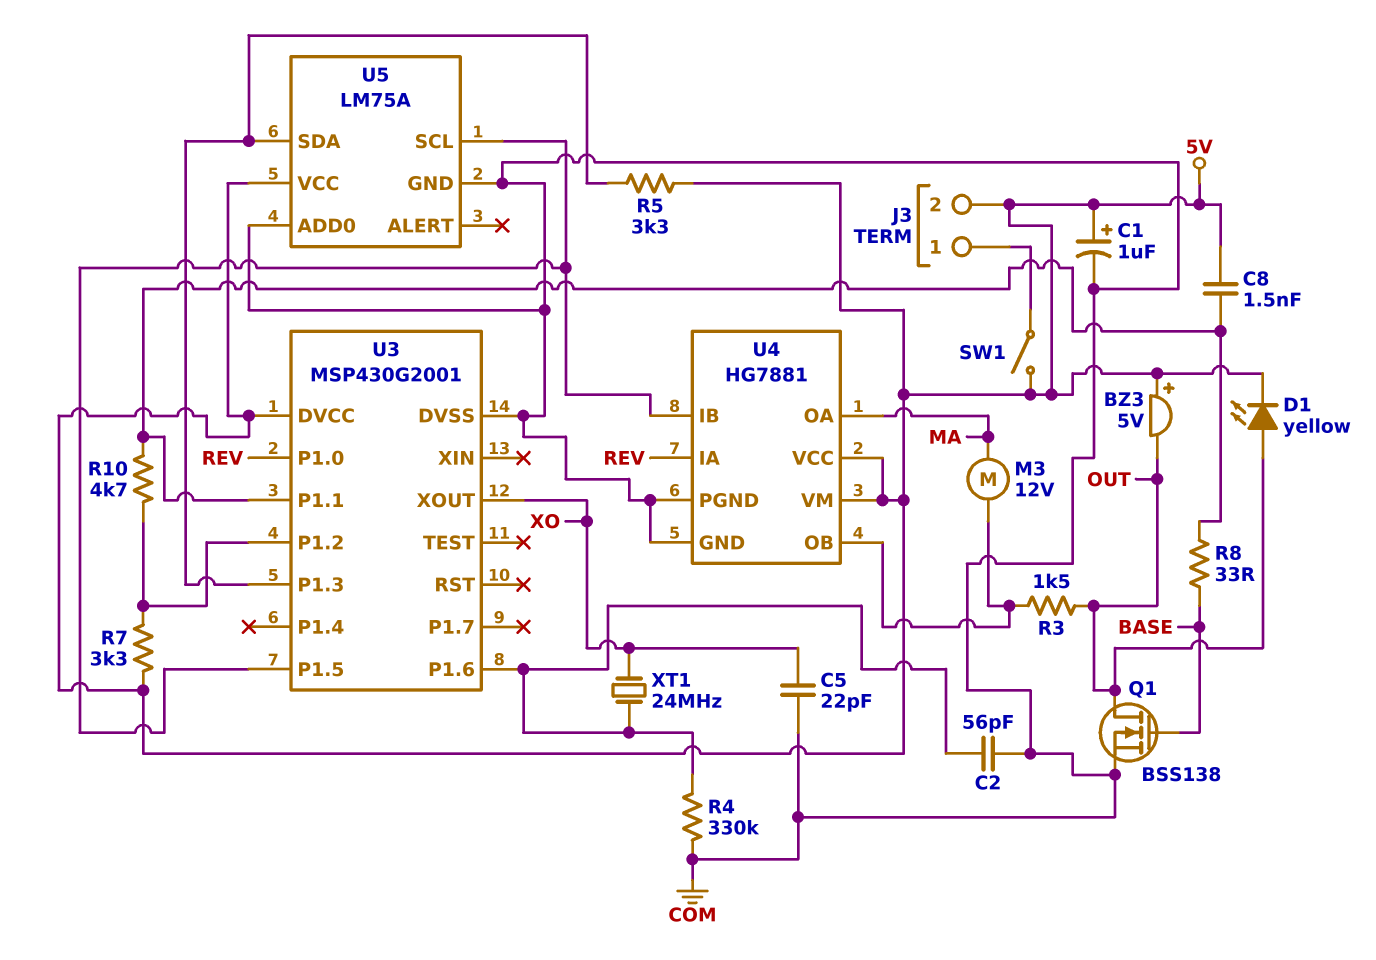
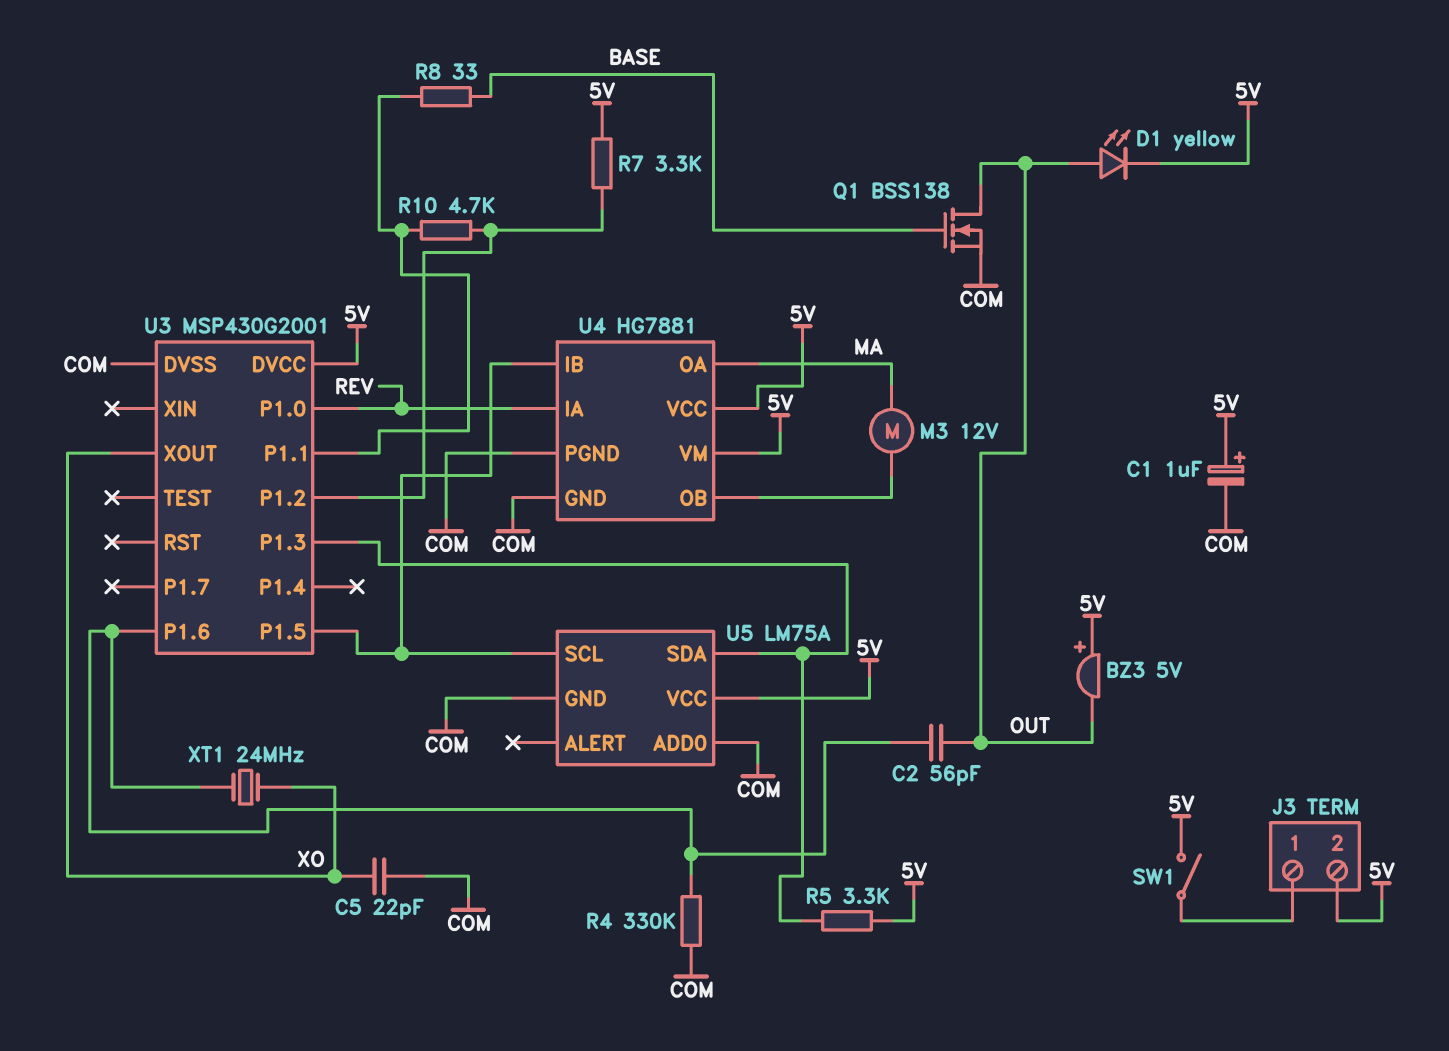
C2: 56pF (COM, U3/P1.6) -> 56pF (OUT, U3/P1.6)
C8: 1.5nF (5V, U3/P1.1) -> none
R3: 1.5k (OUT, U4/OB) -> none

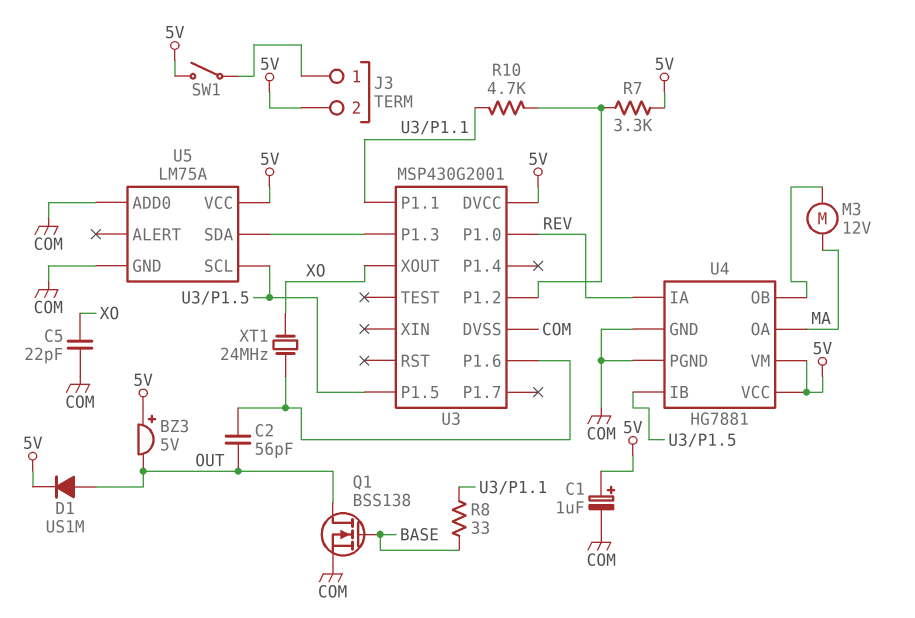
D1: LED yellow (A OUT, K 5V) -> diode US1M (A OUT, K 5V)
R4: 330k (COM, U3/P1.6) -> none
R5: 3.3k (5V, U3/P1.3) -> none

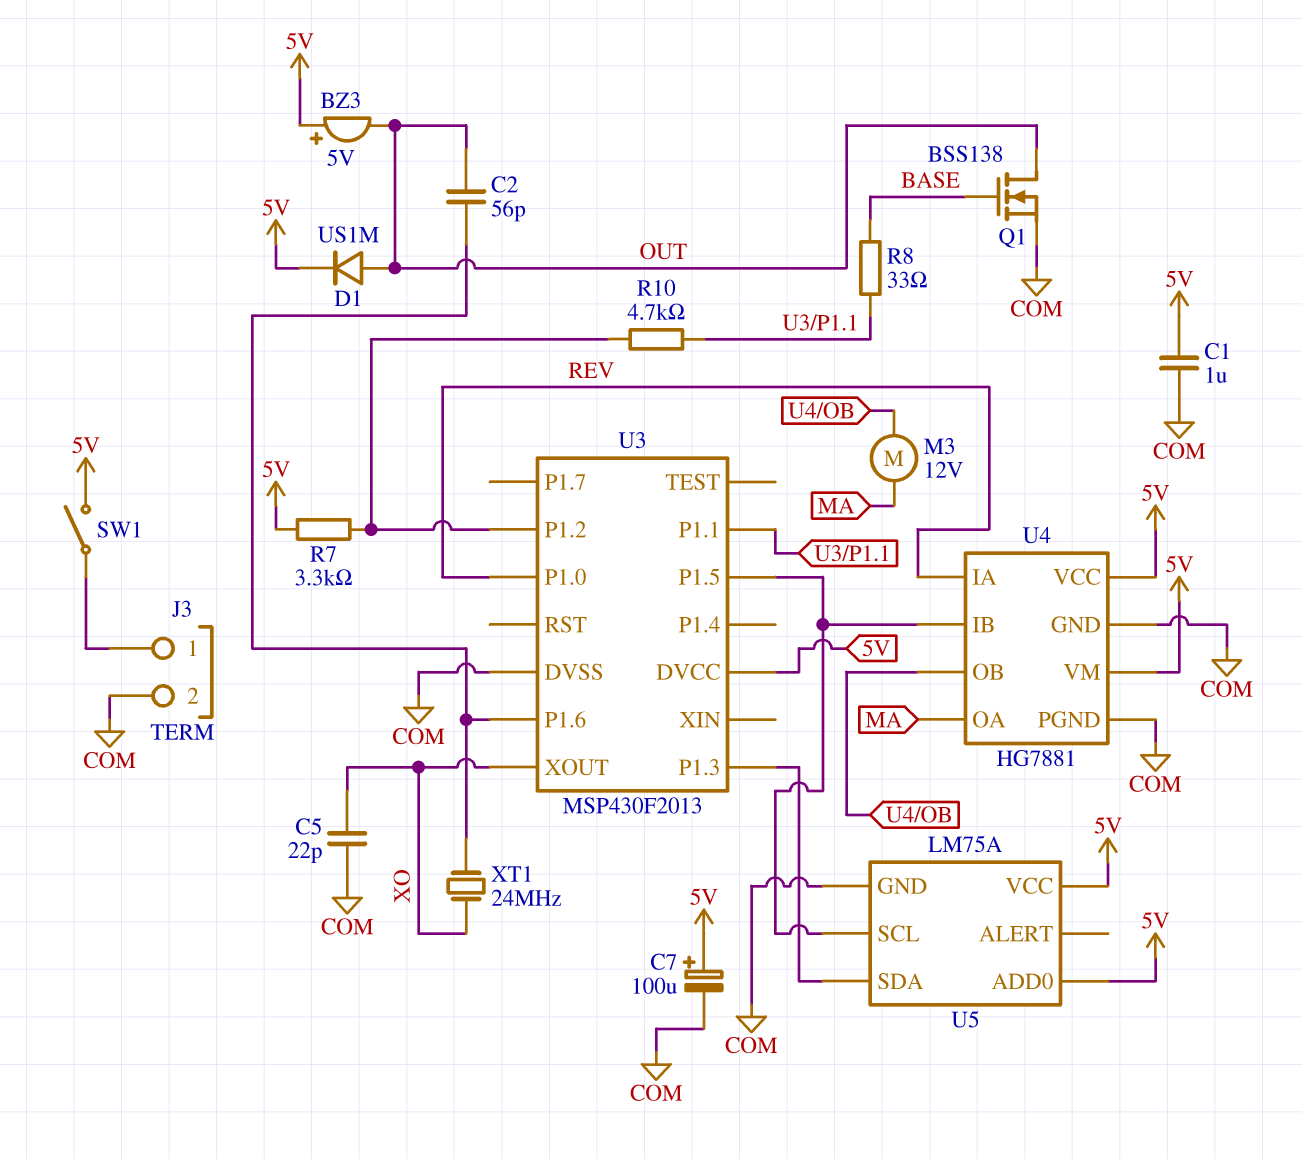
C1: 1uF (plus 5V, minus COM) -> 1uF (5V, COM)
C7: none -> 100uF (plus 5V, minus COM)
J3 pin 2: 5V -> COM
U3: MSP430G2001 -> MSP430F2013
U5 pin ADD0: COM -> 5V

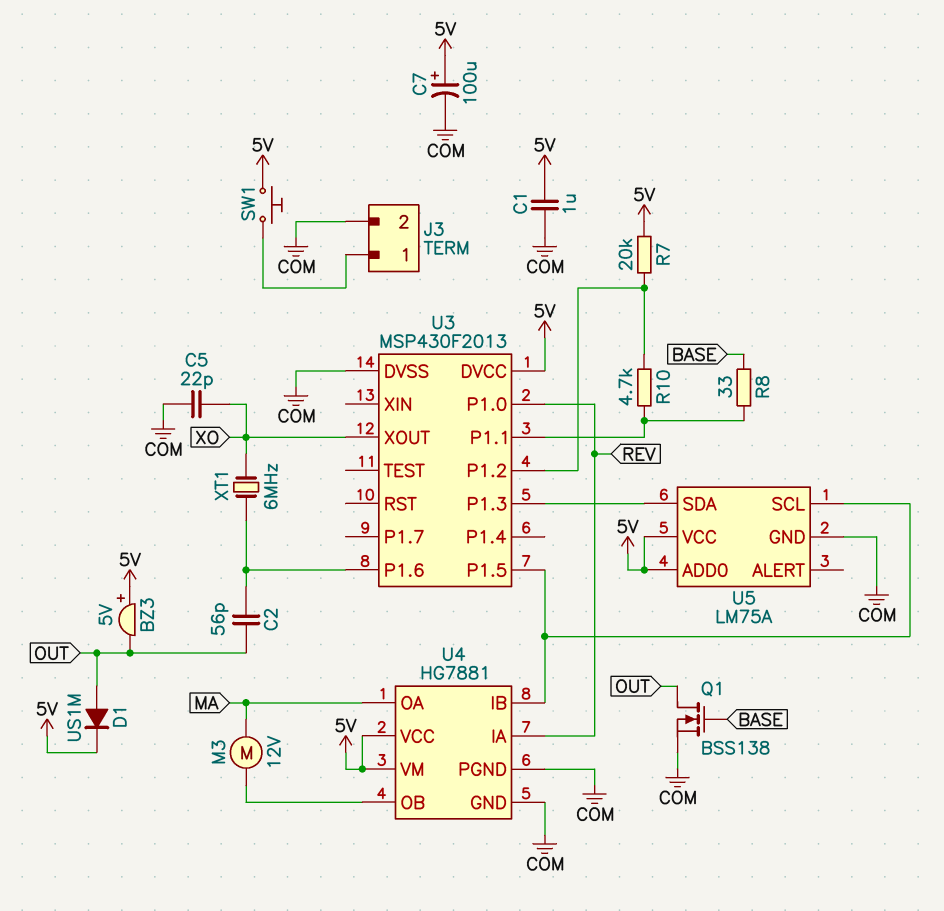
R7: 3.3k (5V, U3/P1.2) -> 20k (5V, U3/P1.2)
SW1: switch (5V, J3/1) -> button (5V, J3/1)
XT1: 24MHz (U3/P1.6, XO) -> 6MHz (U3/P1.6, XO)

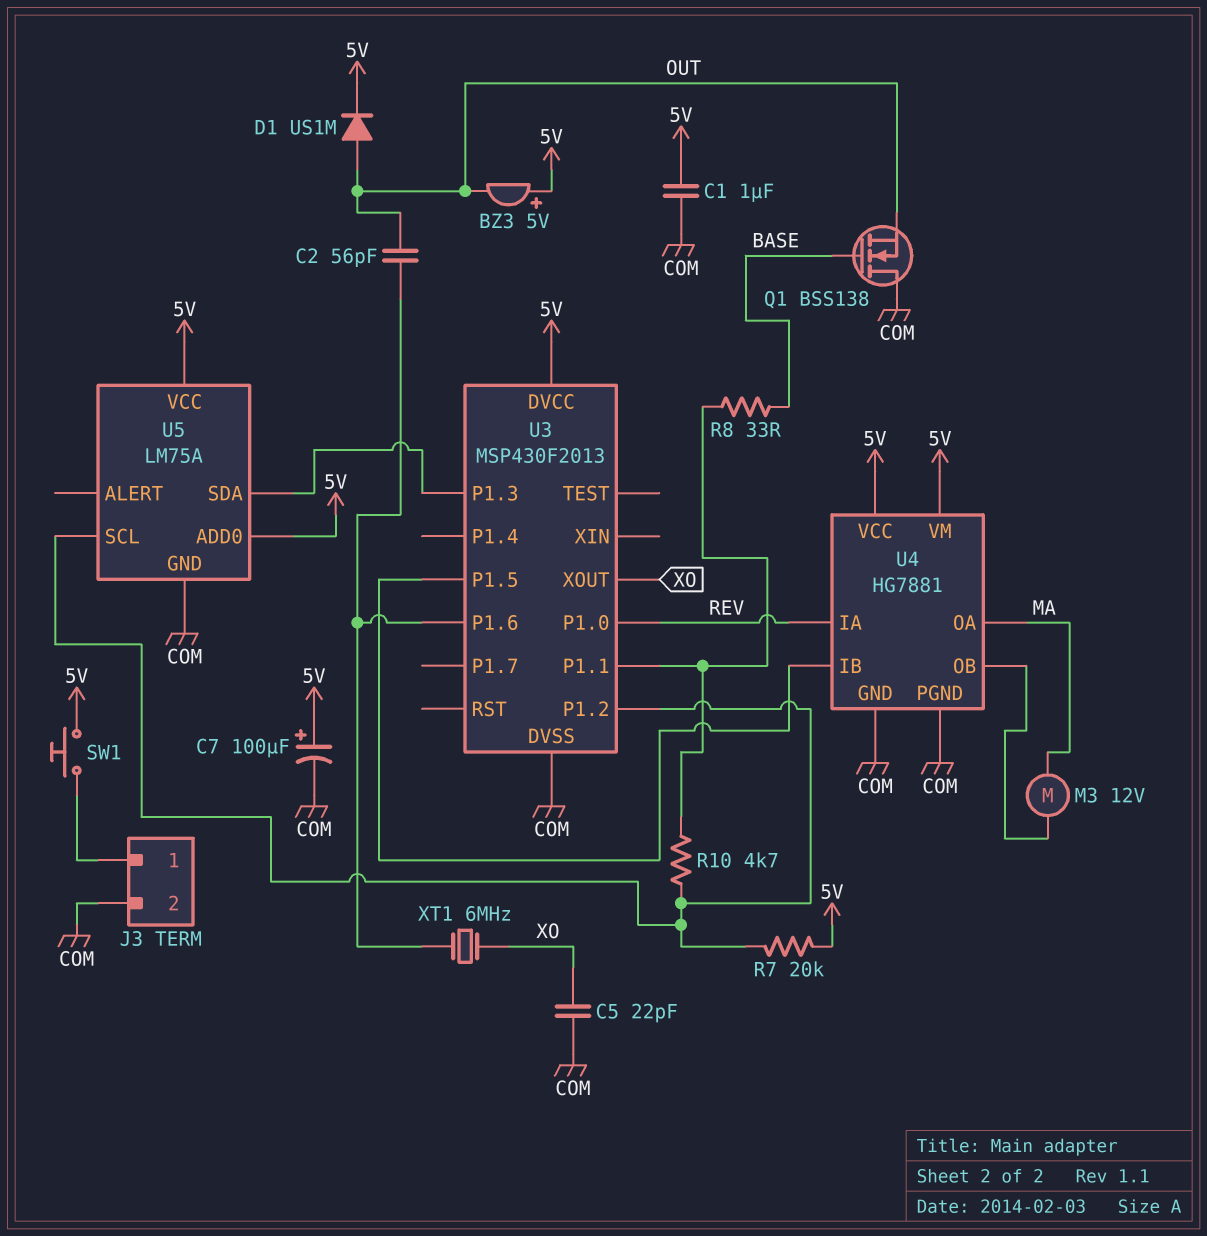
Q1: NMOS BSS138 (G BASE, D OUT, S COM) -> NMOS BSS138 (G BASE, D COM, S OUT)
U5 pin SCL: U3/P1.5 -> U3/P1.2

